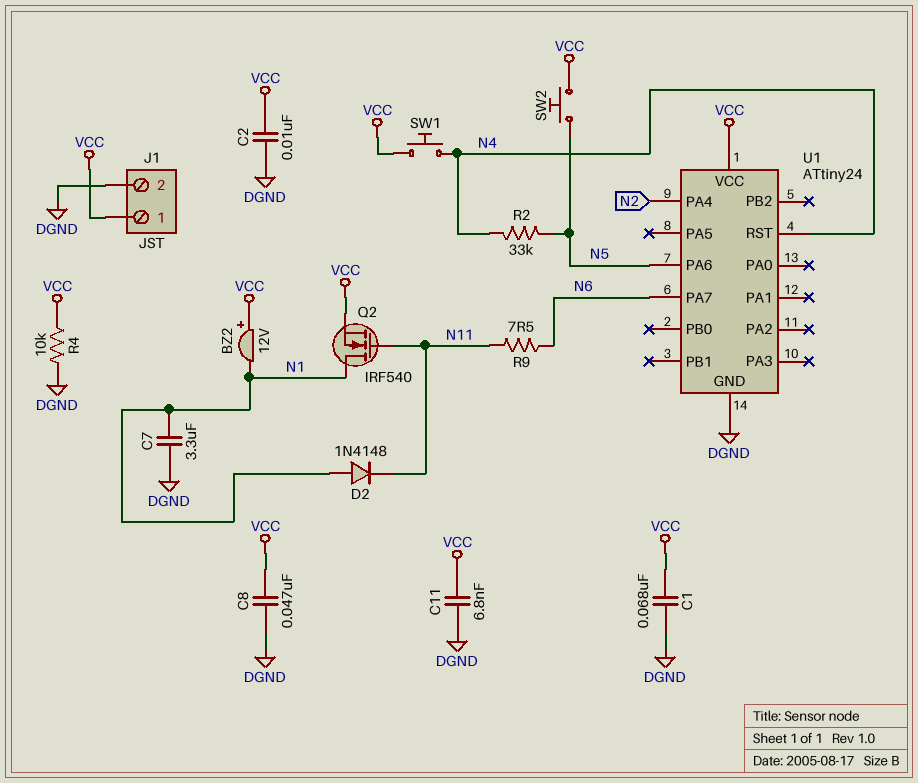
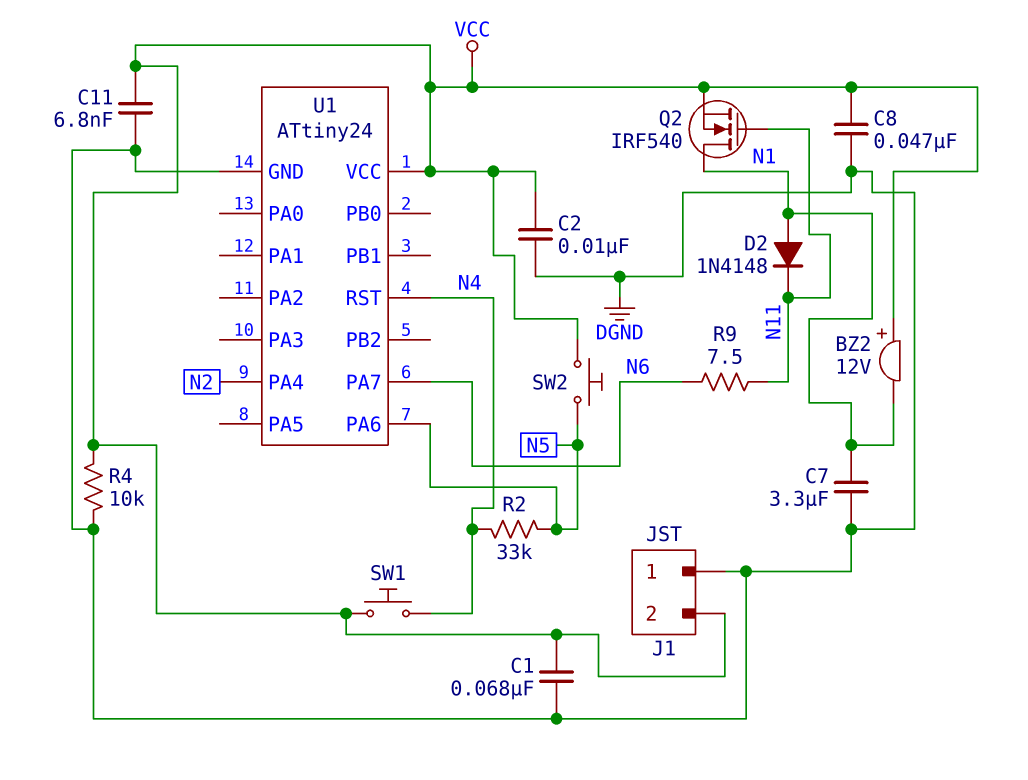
J1 pin 1: VCC -> DGND
J1 pin 2: DGND -> VCC

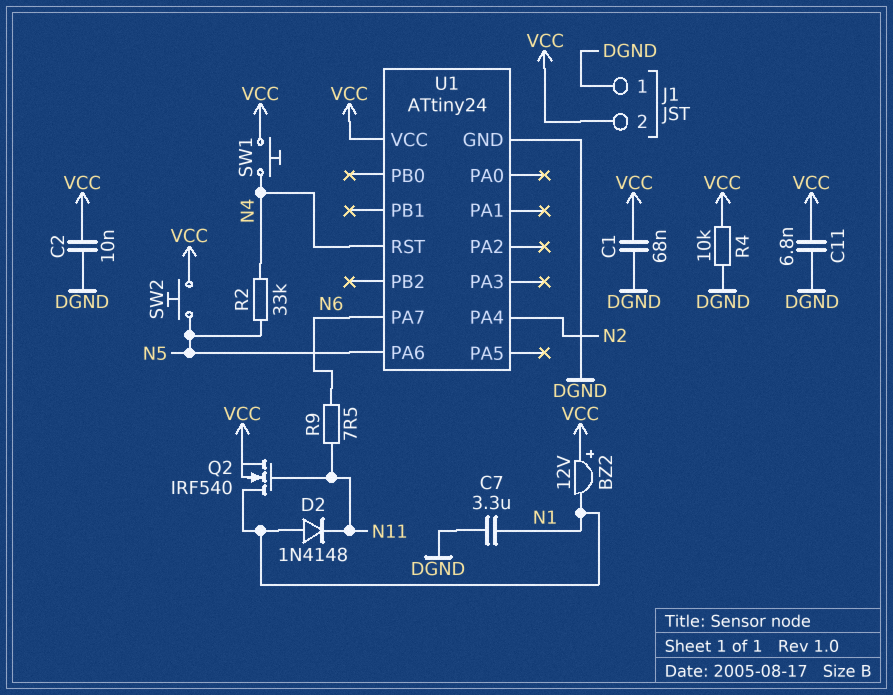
C8: 47nF (DGND, VCC) -> none

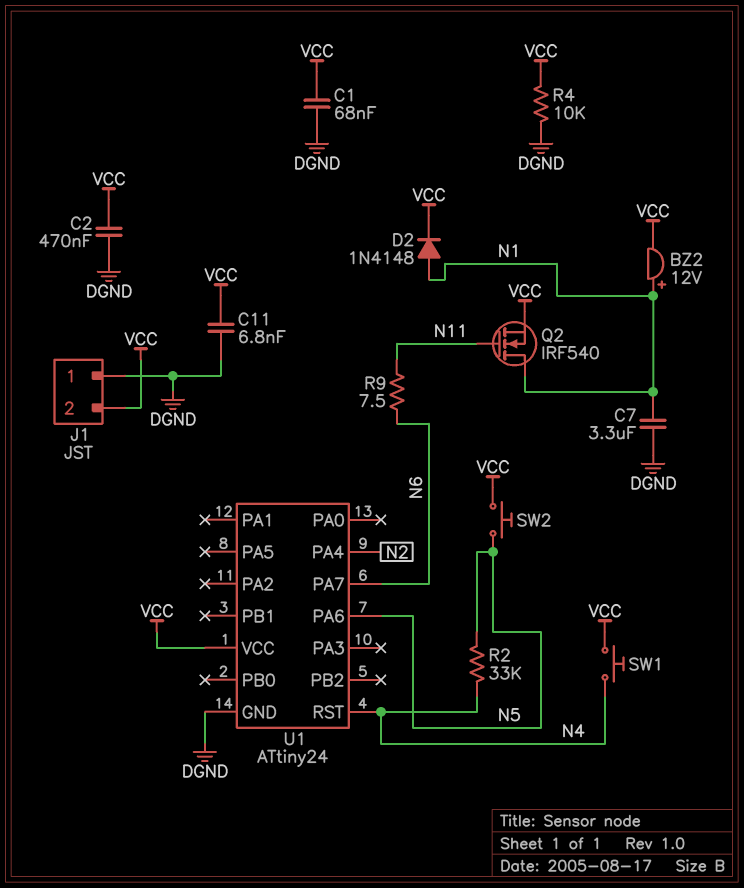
BZ2: buzzer 12V (plus VCC, minus N1) -> buzzer 12V (plus N1, minus VCC)
C2: 10nF (DGND, VCC) -> 470nF (DGND, VCC)
D2: diode 1N4148 (A N1, K N11) -> diode 1N4148 (A N1, K VCC)

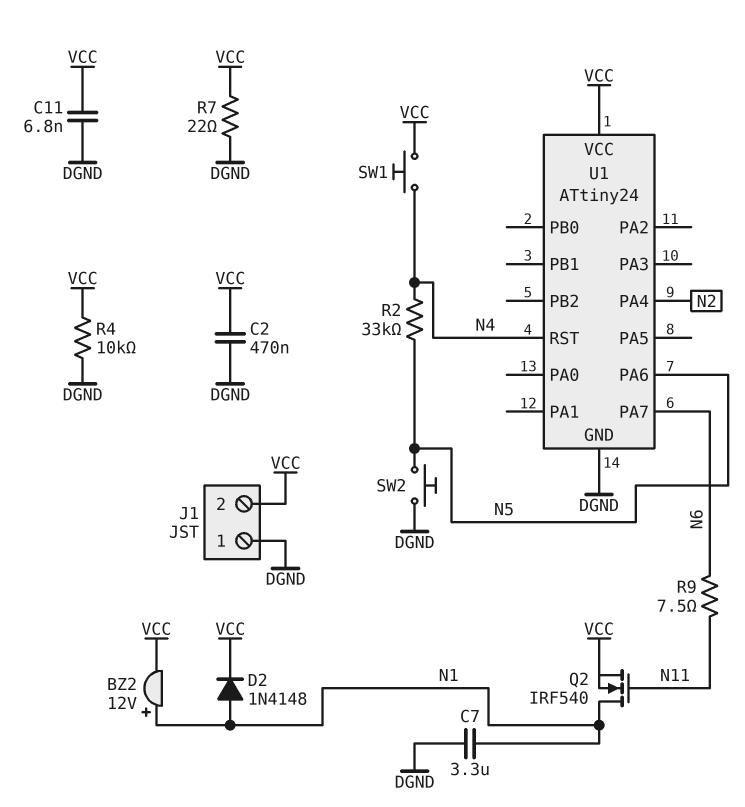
C1: 68nF (DGND, VCC) -> none
R7: none -> 22 (DGND, VCC)
SW2: button (N5, VCC) -> button (DGND, N5)

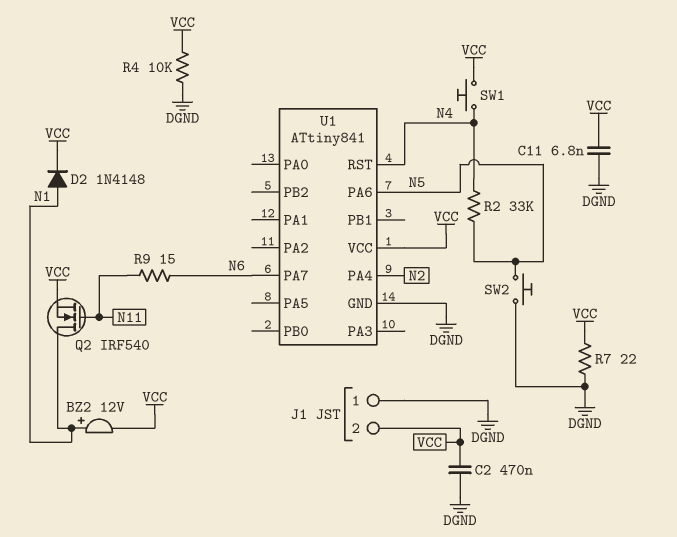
C7: 3.3uF (DGND, N1) -> none
R9: 7.5 (N6, N11) -> 15 (N6, N11)
U1: ATtiny24 -> ATtiny841

